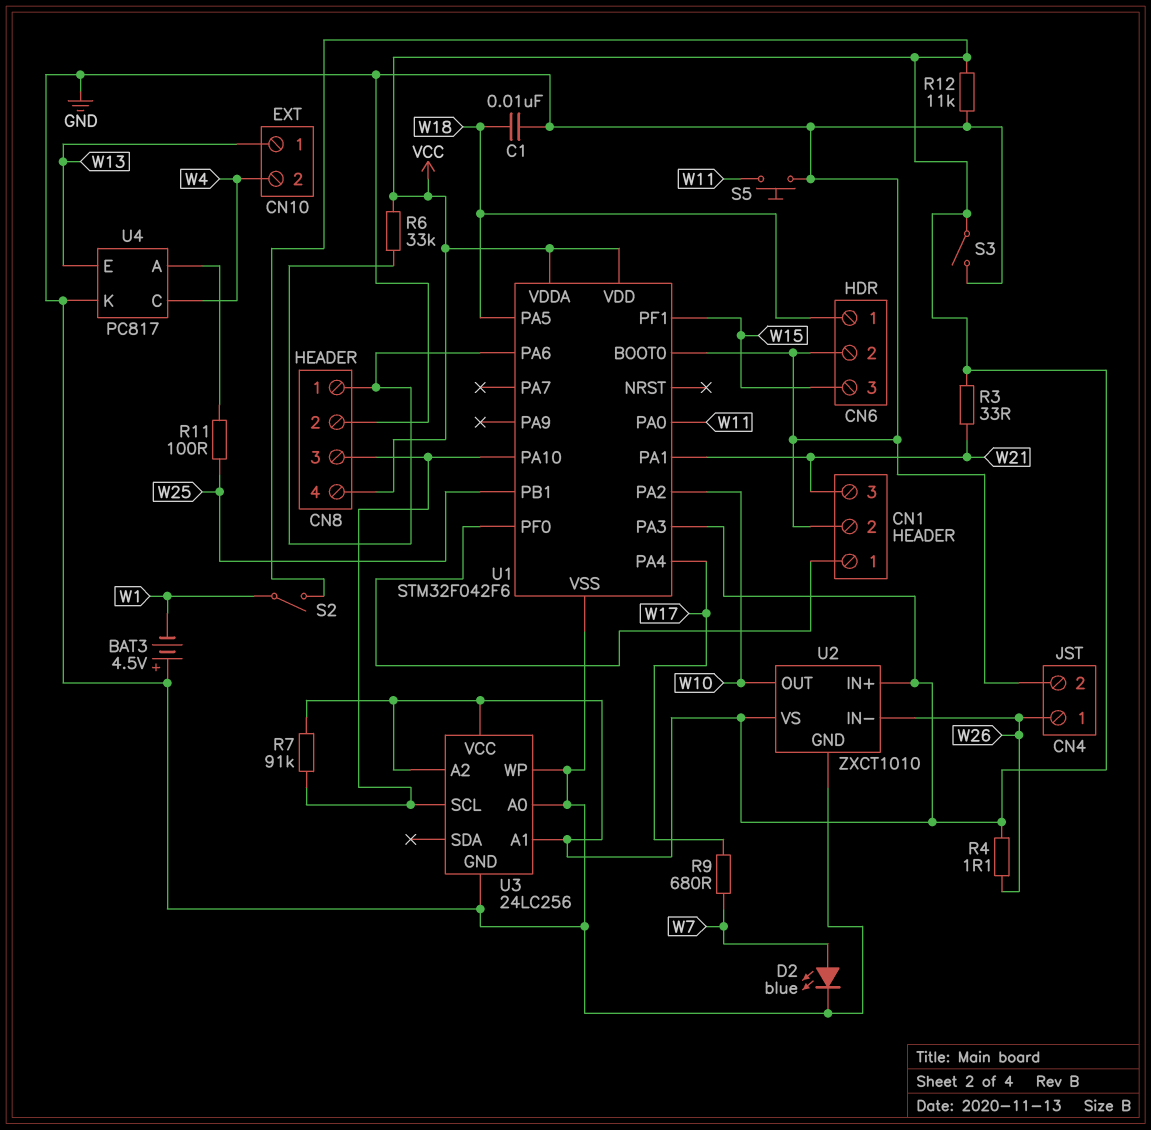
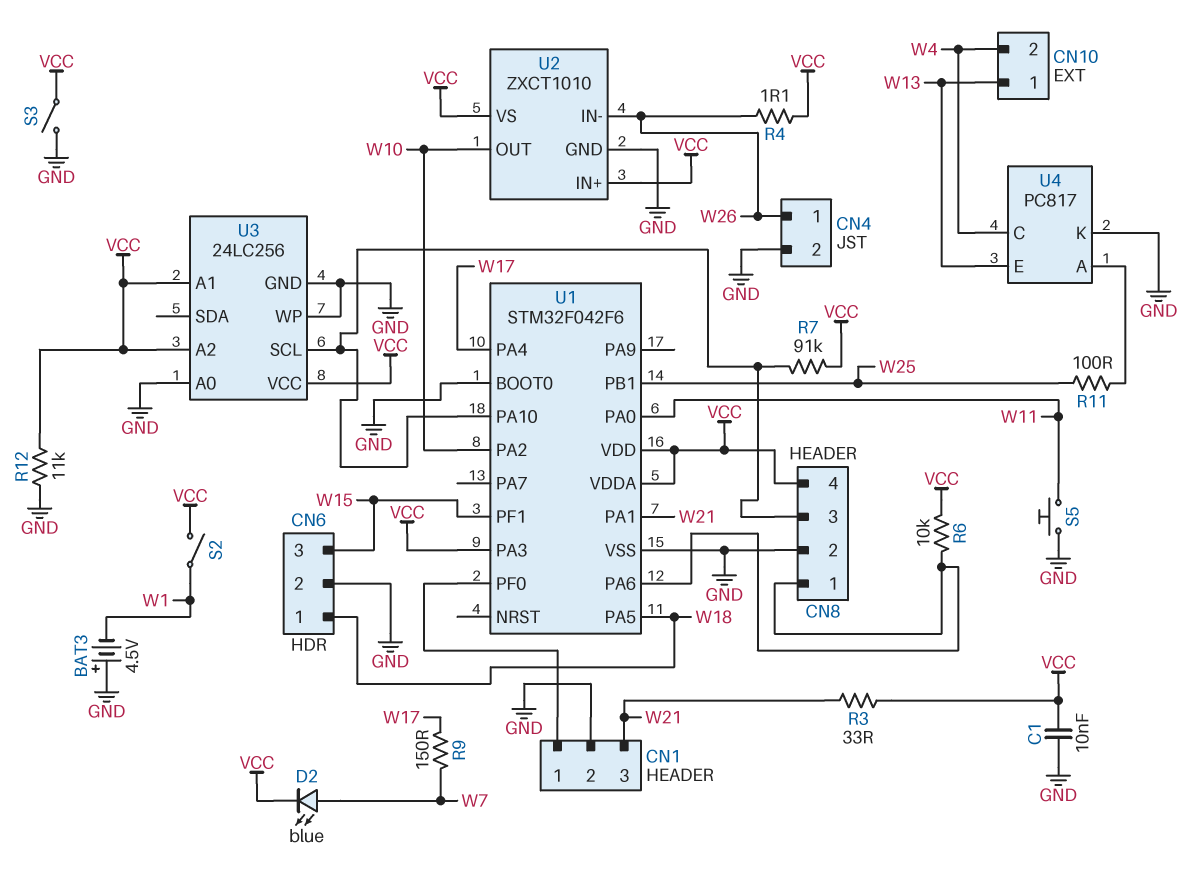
C1: 10nF (GND, W18) -> 10nF (GND, VCC)
D2: LED blue (A W7, K GND) -> LED blue (A W7, K VCC)
R6: 33k (CN8/1, VCC) -> 10k (CN8/1, VCC)
R9: 680 (W7, W17) -> 150 (W7, W17)

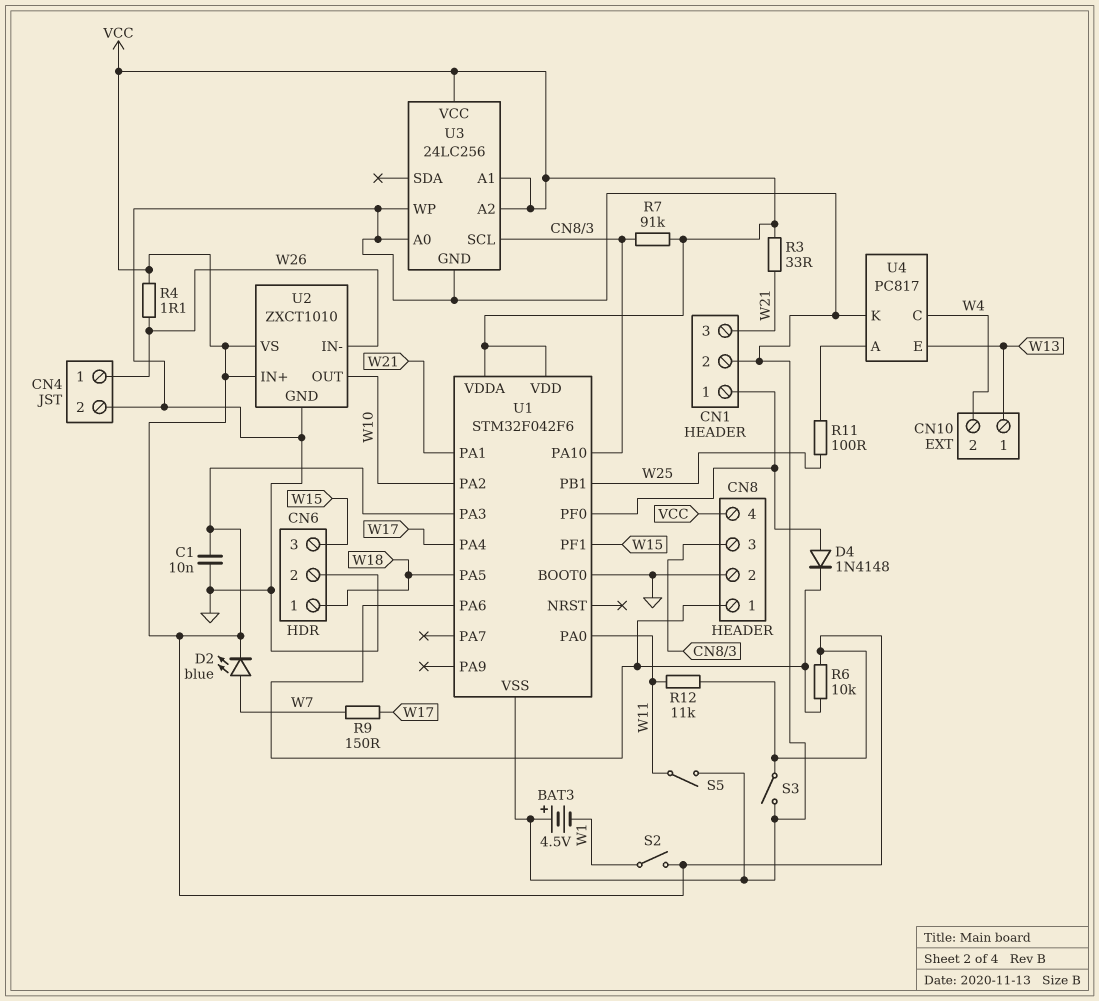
D4: none -> diode 1N4148 (A CN1/1, K CN8/1)
R12: 11k (GND, VCC) -> 11k (VCC, W11)
S5: button (GND, W11) -> switch (GND, W11)

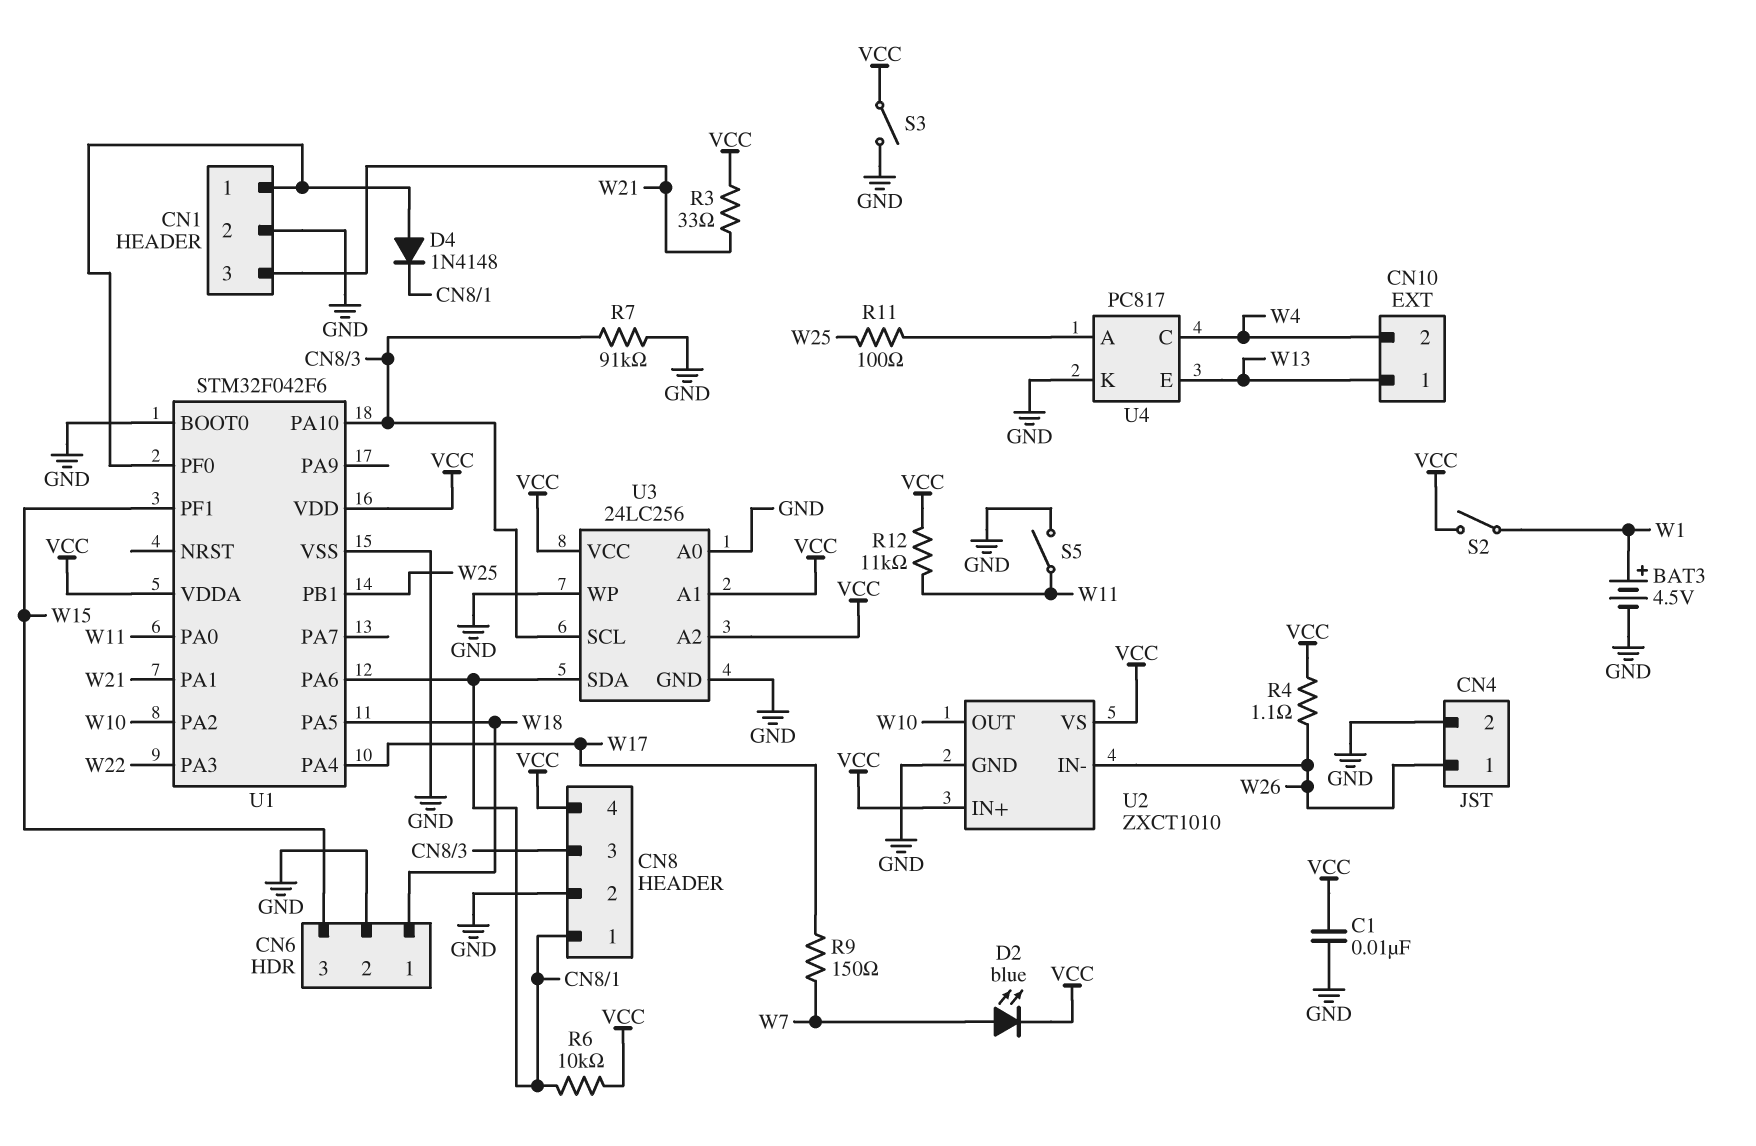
BAT3: 4.5V (plus GND, minus W1) -> 4.5V (plus W1, minus GND)
R7: 91k (CN8/3, VCC) -> 91k (CN8/3, GND)
U1 pin PA3: VCC -> W22
U3 pin SDA: none -> CN8/1

